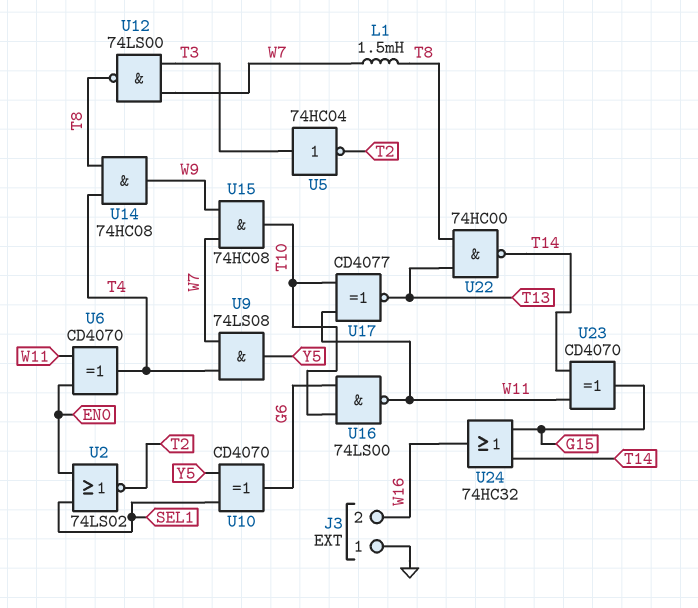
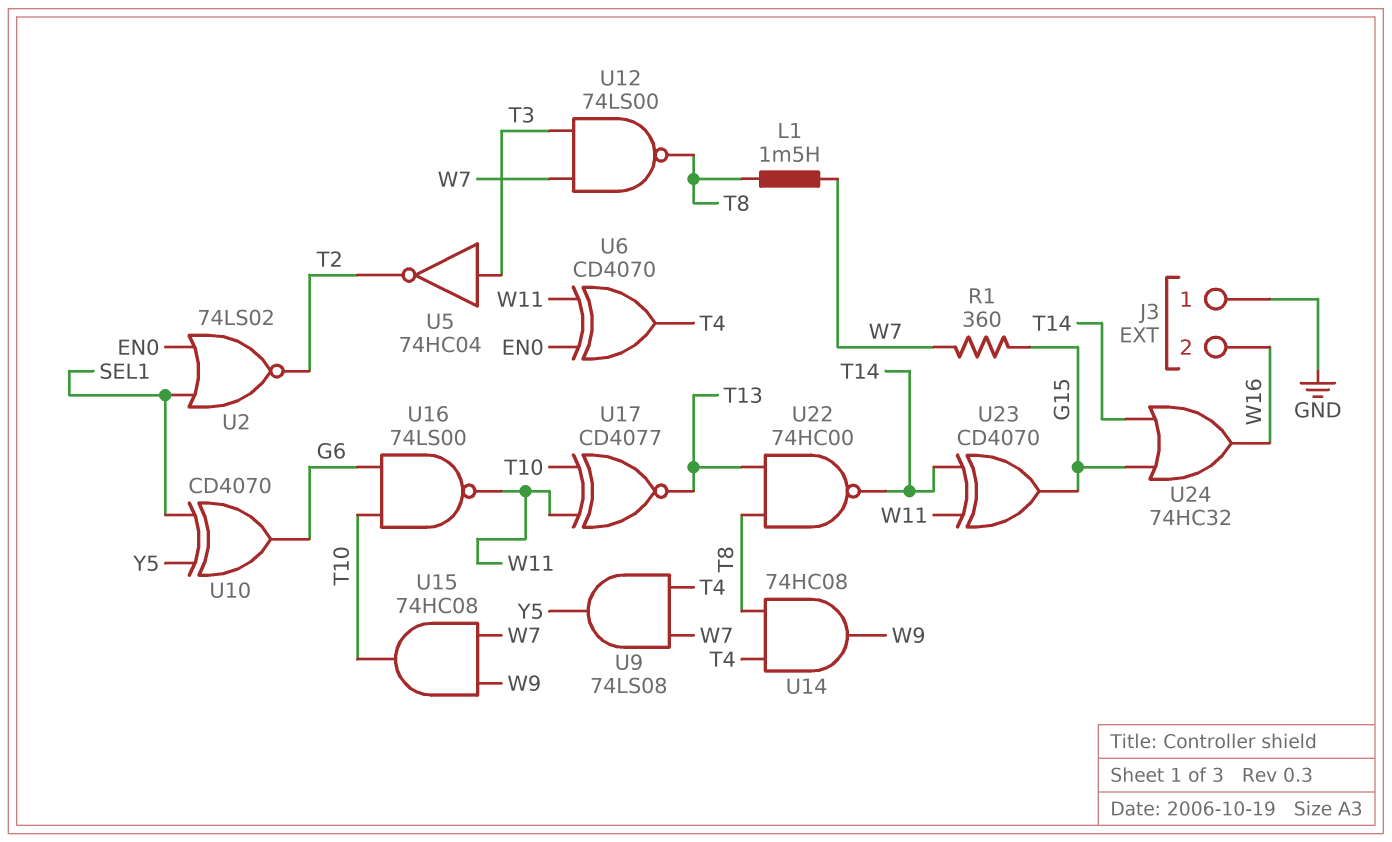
R1: none -> 360 (G15, W7)

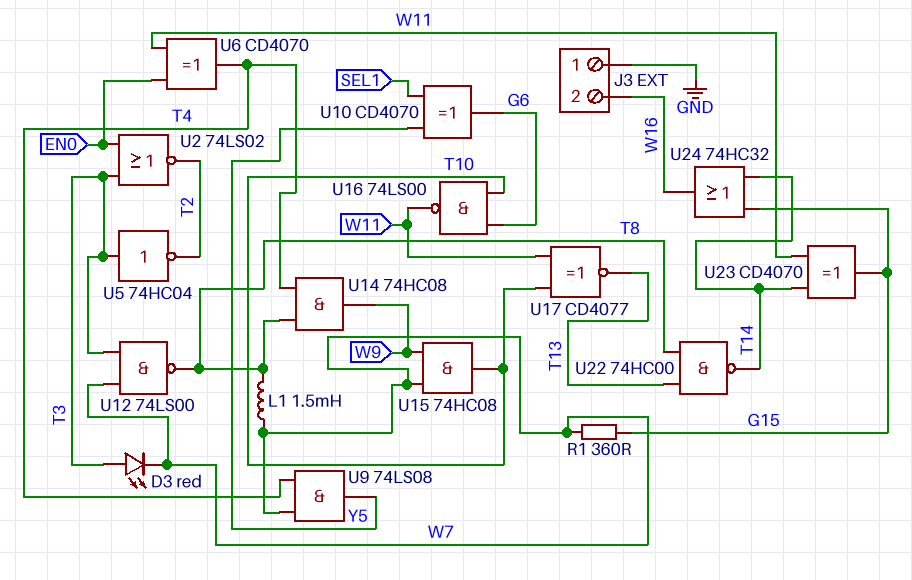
D3: none -> LED red (A T3, K W7)
U2: NOR 74LS02 (in EN0, in SEL1, out T2) -> NOR 74LS02 (in EN0, in T3, out T2)

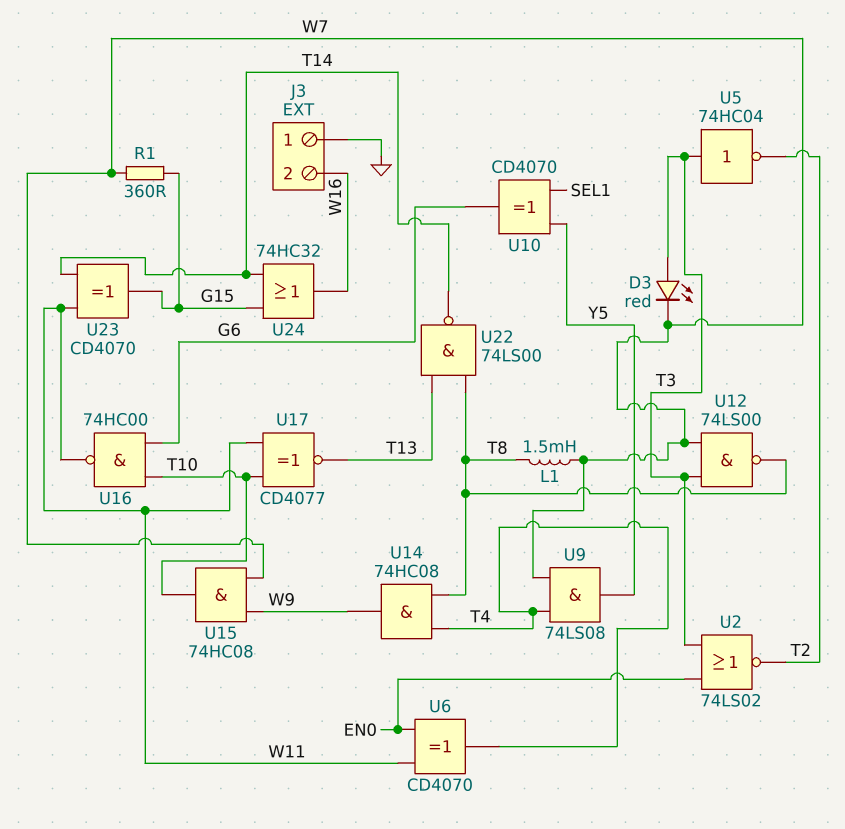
U16: NAND 74LS00 (in G6, in T10, out W11) -> NAND 74HC00 (in G6, in T10, out W11)
U22: NAND 74HC00 (in T8, in T13, out T14) -> NAND 74LS00 (in T8, in T13, out T14)

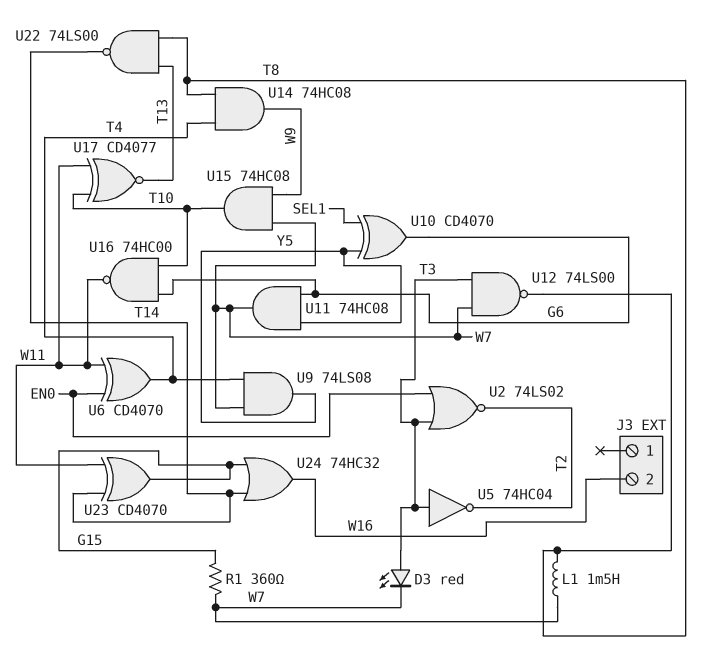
J3 pin 1: GND -> none
U11: none -> AND 74HC08 (in G6, in Y5, out W7)

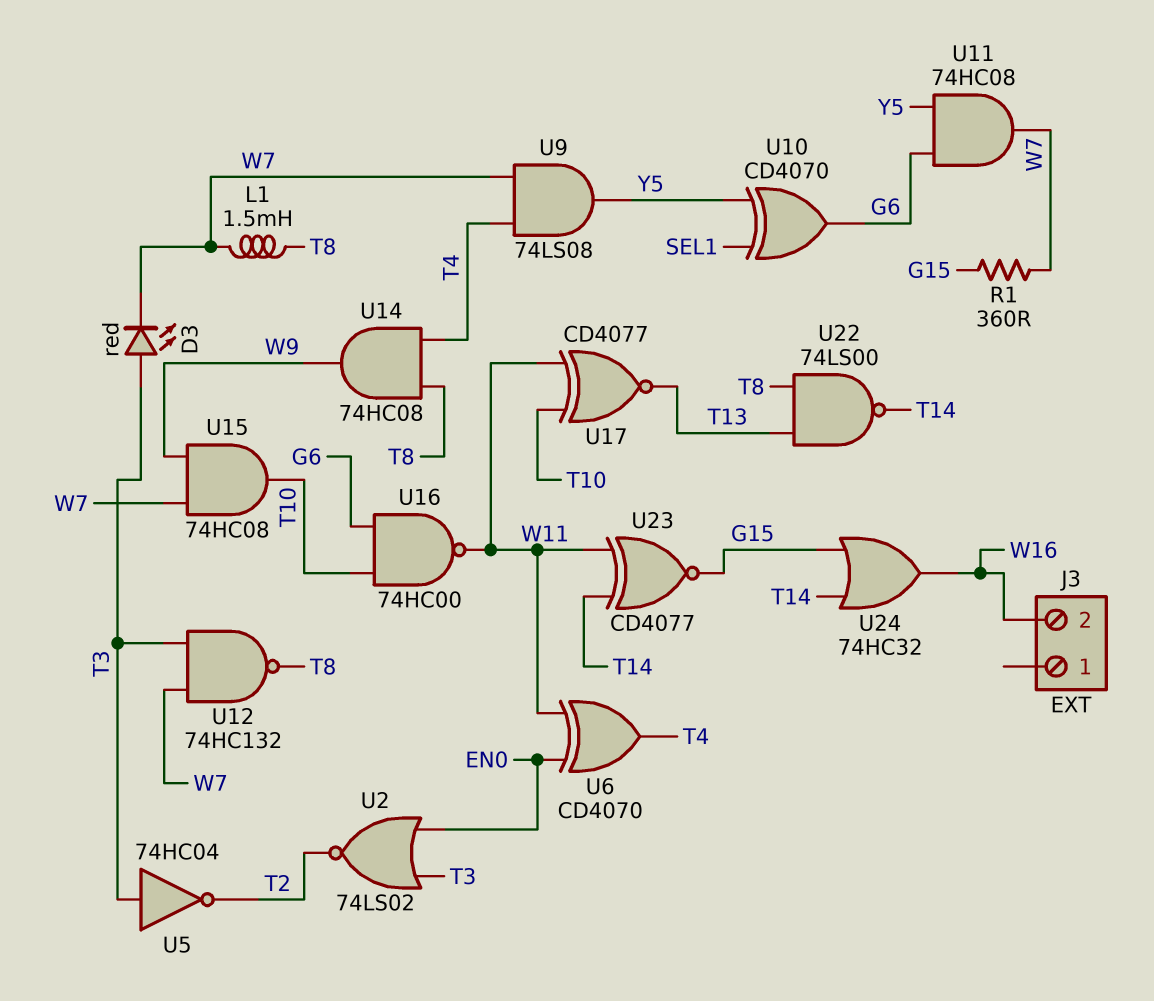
U12: NAND 74LS00 (in T3, in W7, out T8) -> NAND 74HC132 (in T3, in W7, out T8)
U23: XOR CD4070 (in T14, in W11, out G15) -> XNOR CD4077 (in T14, in W11, out G15)

